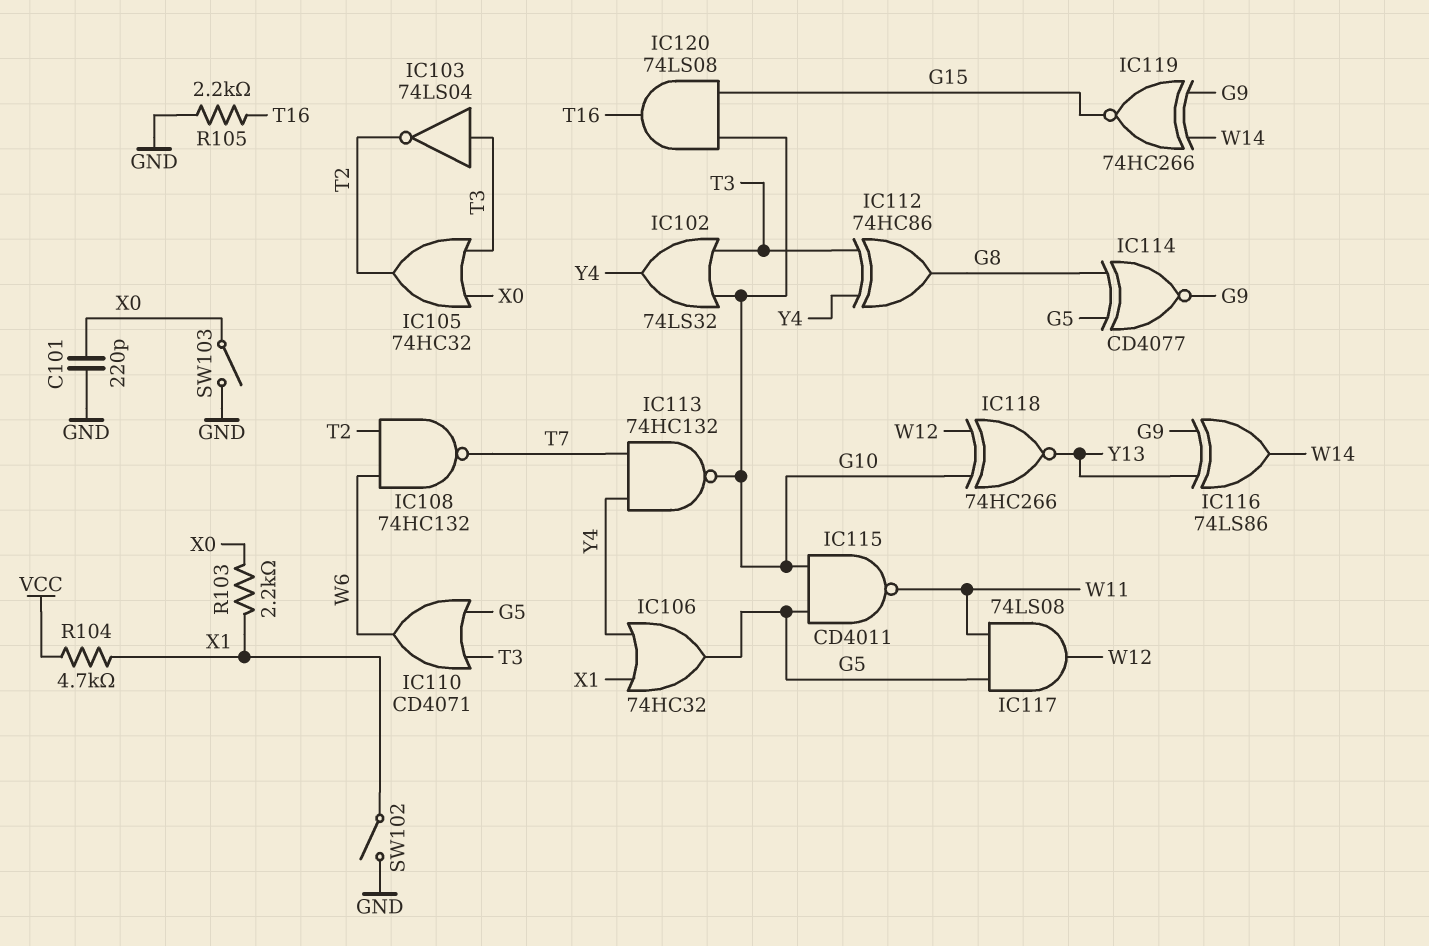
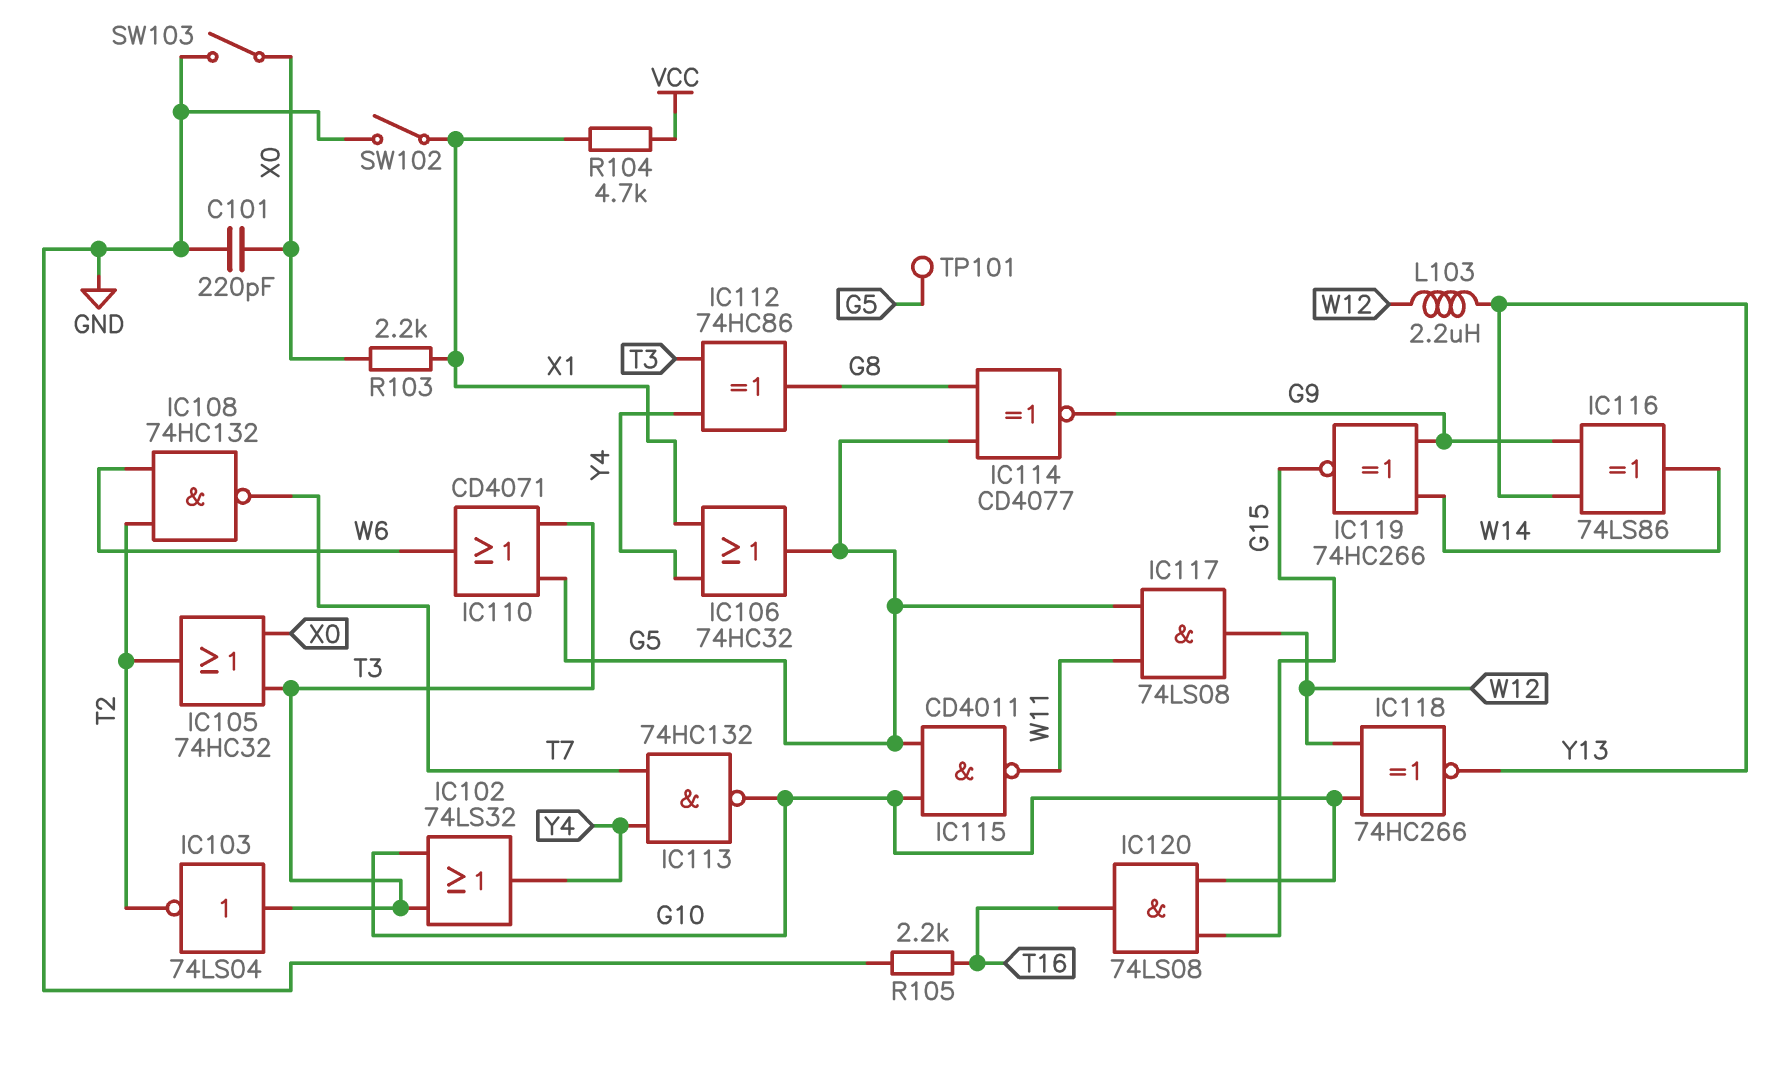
L103: none -> 2.2uH (W12, Y13)
TP101: none -> test point (G5)

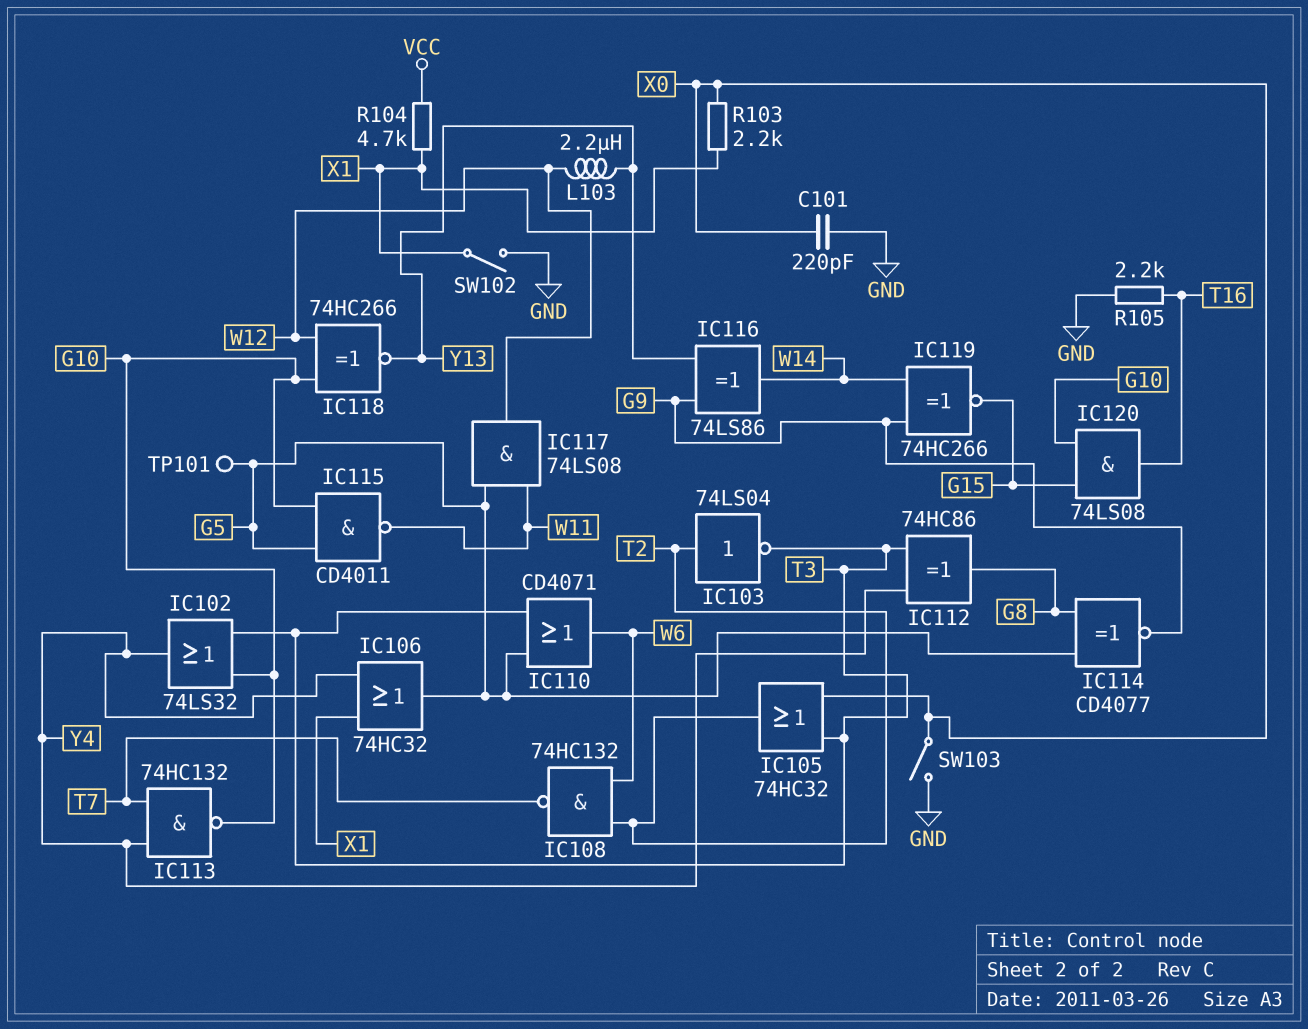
IC103: NOT 74LS04 (in T3, out T2) -> NOT 74LS04 (in T2, out T3)

